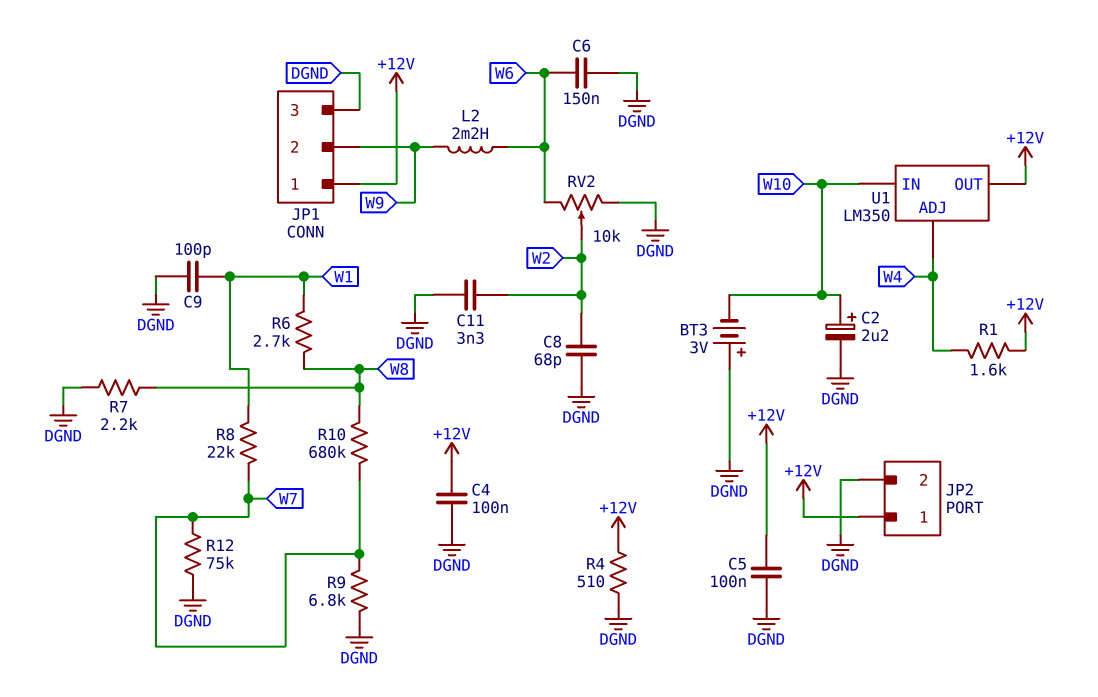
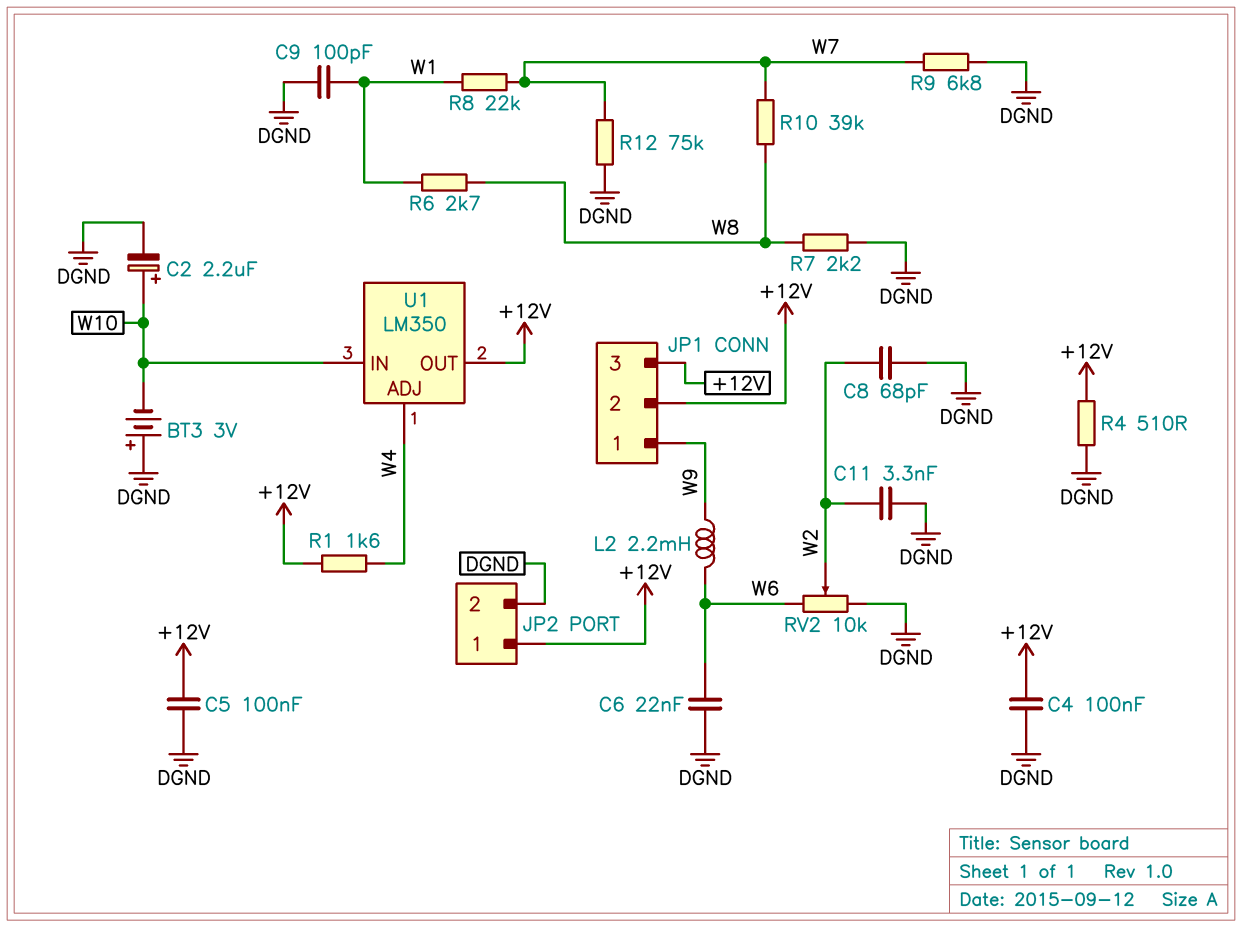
C6: 150nF (DGND, W6) -> 22nF (DGND, W6)
JP1 pin 1: +12V -> W9
JP1 pin 2: W9 -> +12V
JP1 pin 3: DGND -> +12V
R10: 680k (W7, W8) -> 39k (W7, W8)

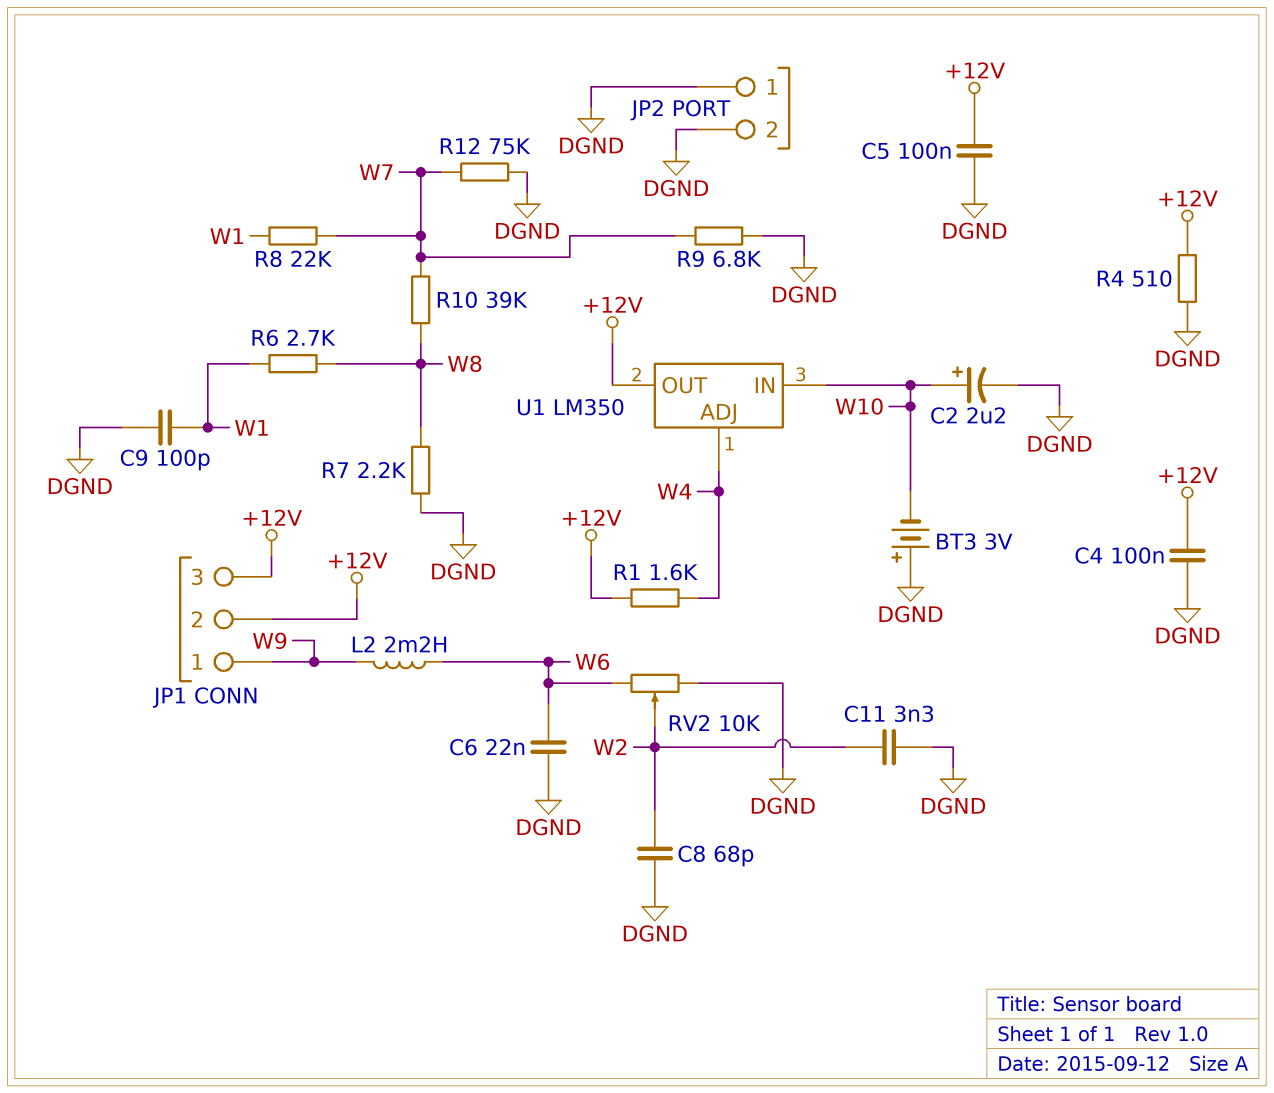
JP2 pin 1: +12V -> DGND

